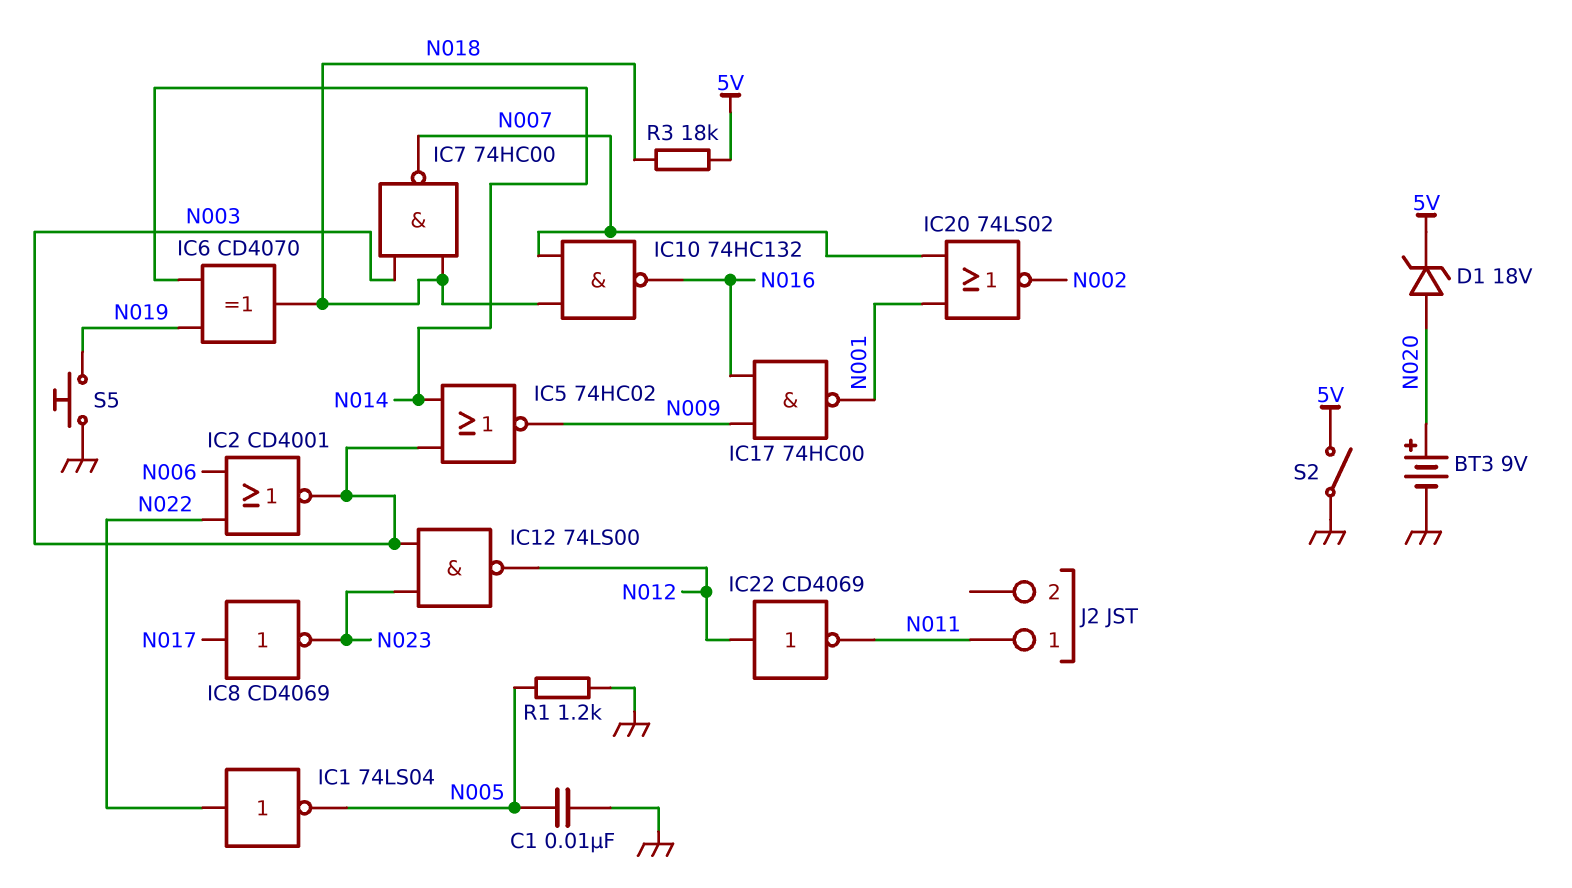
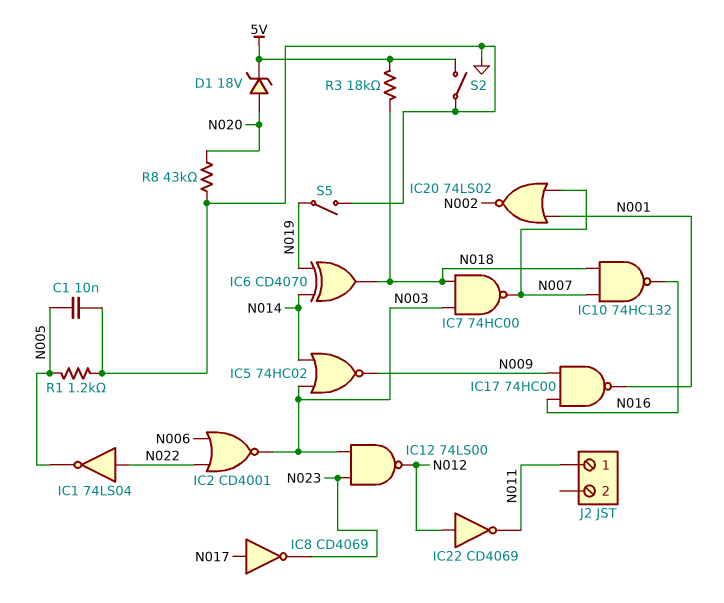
BT3: 9V (plus N020, minus GND) -> none
R8: none -> 43k (GND, N020)
S5: button (GND, N019) -> switch (GND, N019)

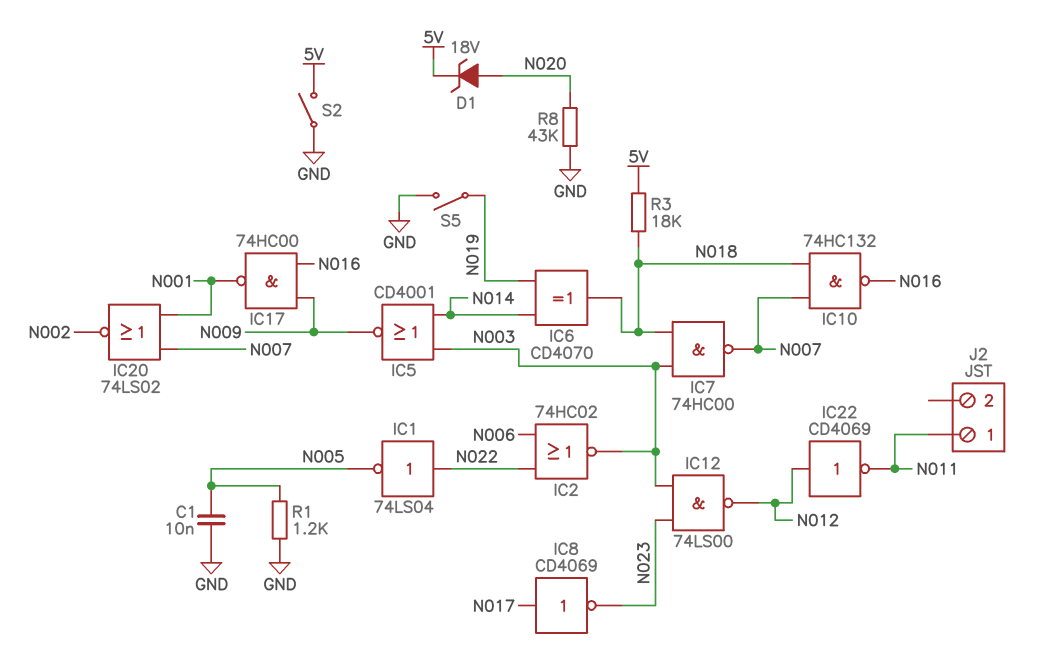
IC2: NOR CD4001 (in N006, in N022, out N003) -> NOR 74HC02 (in N006, in N022, out N003)
IC5: NOR 74HC02 (in N003, in N014, out N009) -> NOR CD4001 (in N003, in N014, out N009)

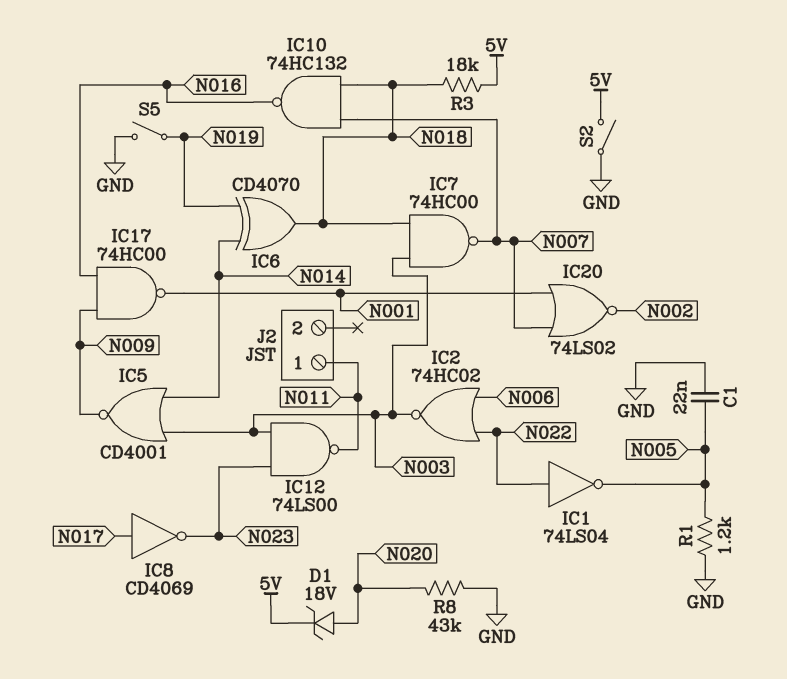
C1: 10nF (GND, N005) -> 22nF (GND, N005)
IC12: NAND 74LS00 (in N003, in N023, out N012) -> NAND 74LS00 (in N003, in N023, out N011)
IC22: NOT CD4069 (in N012, out N011) -> none

